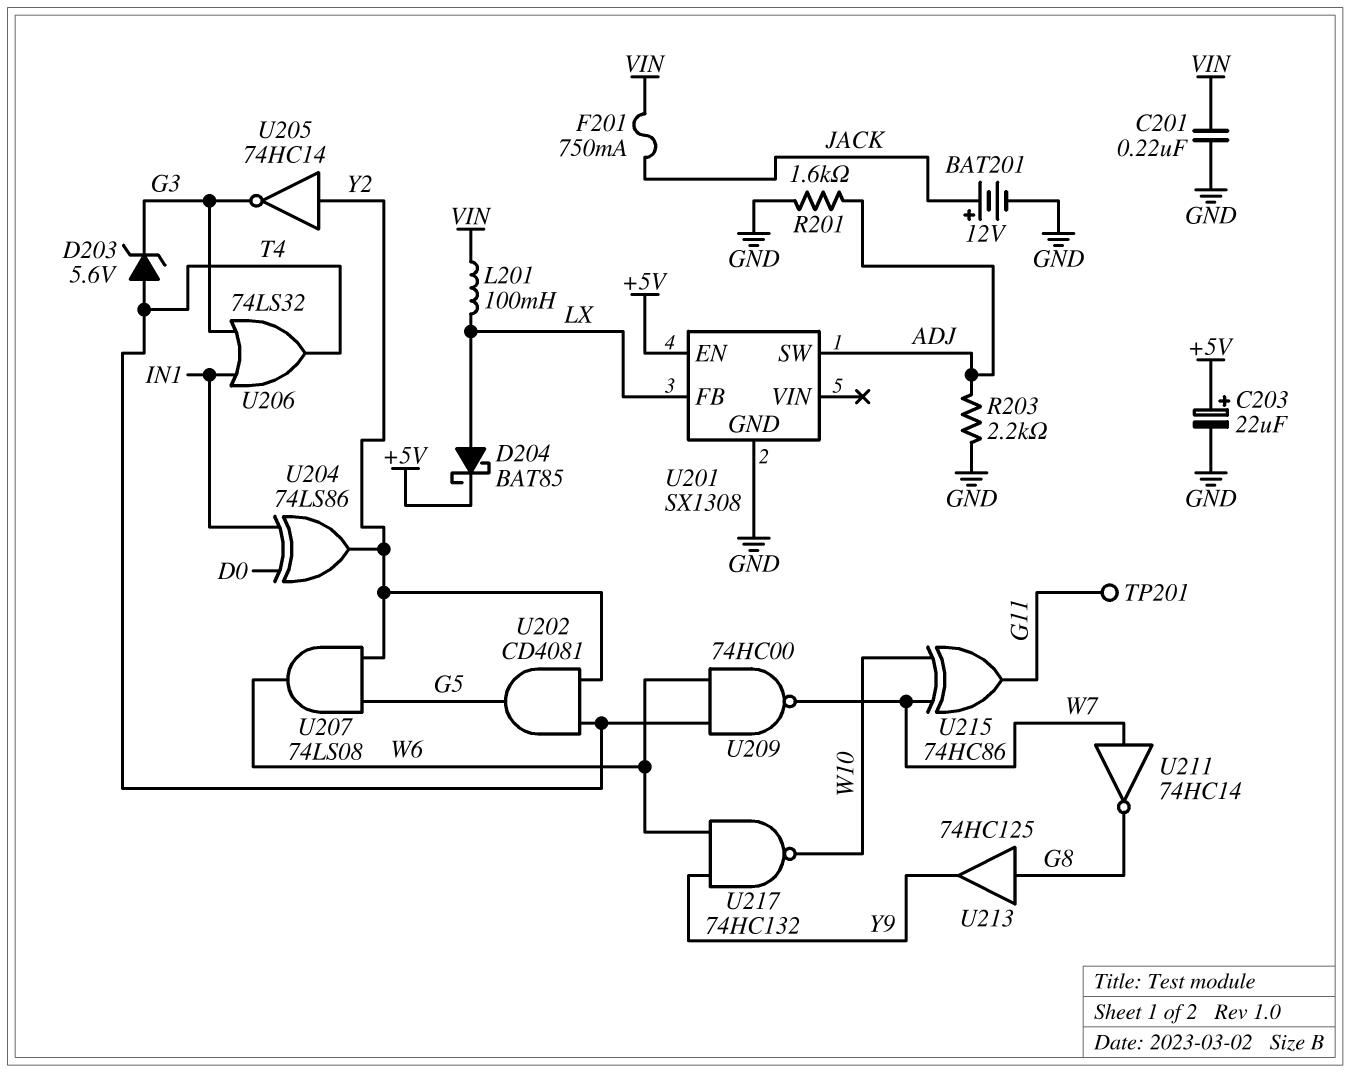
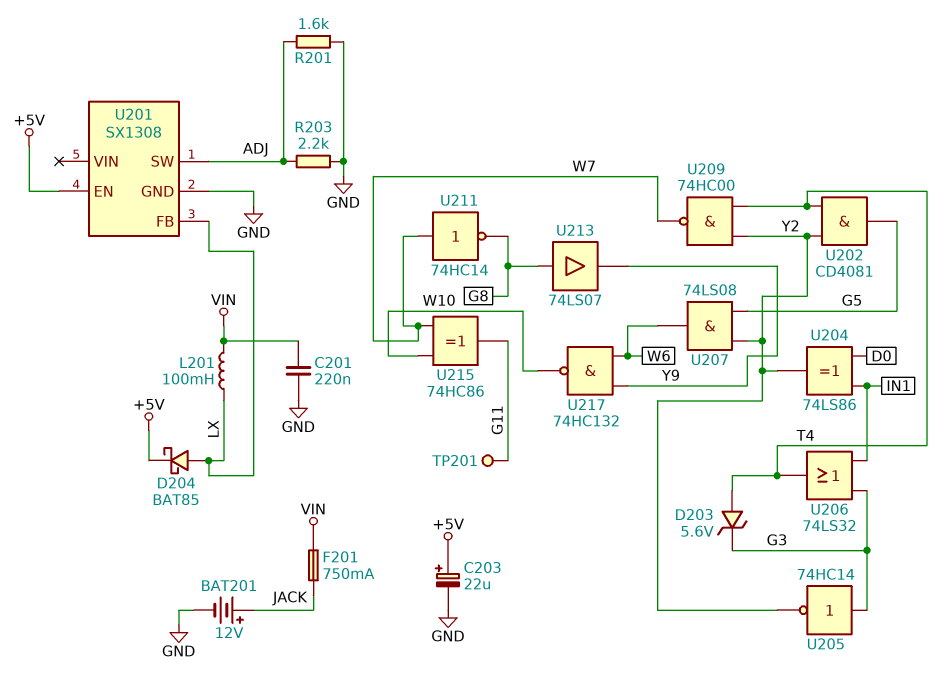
U205: NOT 74HC14 (in Y2, out G3) -> NOT 74HC14 (in G3, out Y2)
U209: NAND 74HC00 (in T4, in W6, out W7) -> NAND 74HC00 (in T4, in Y2, out W7)
U213: buffer 74HC125 (in G8, out Y9) -> buffer 74LS07 (in G8, out Y9)

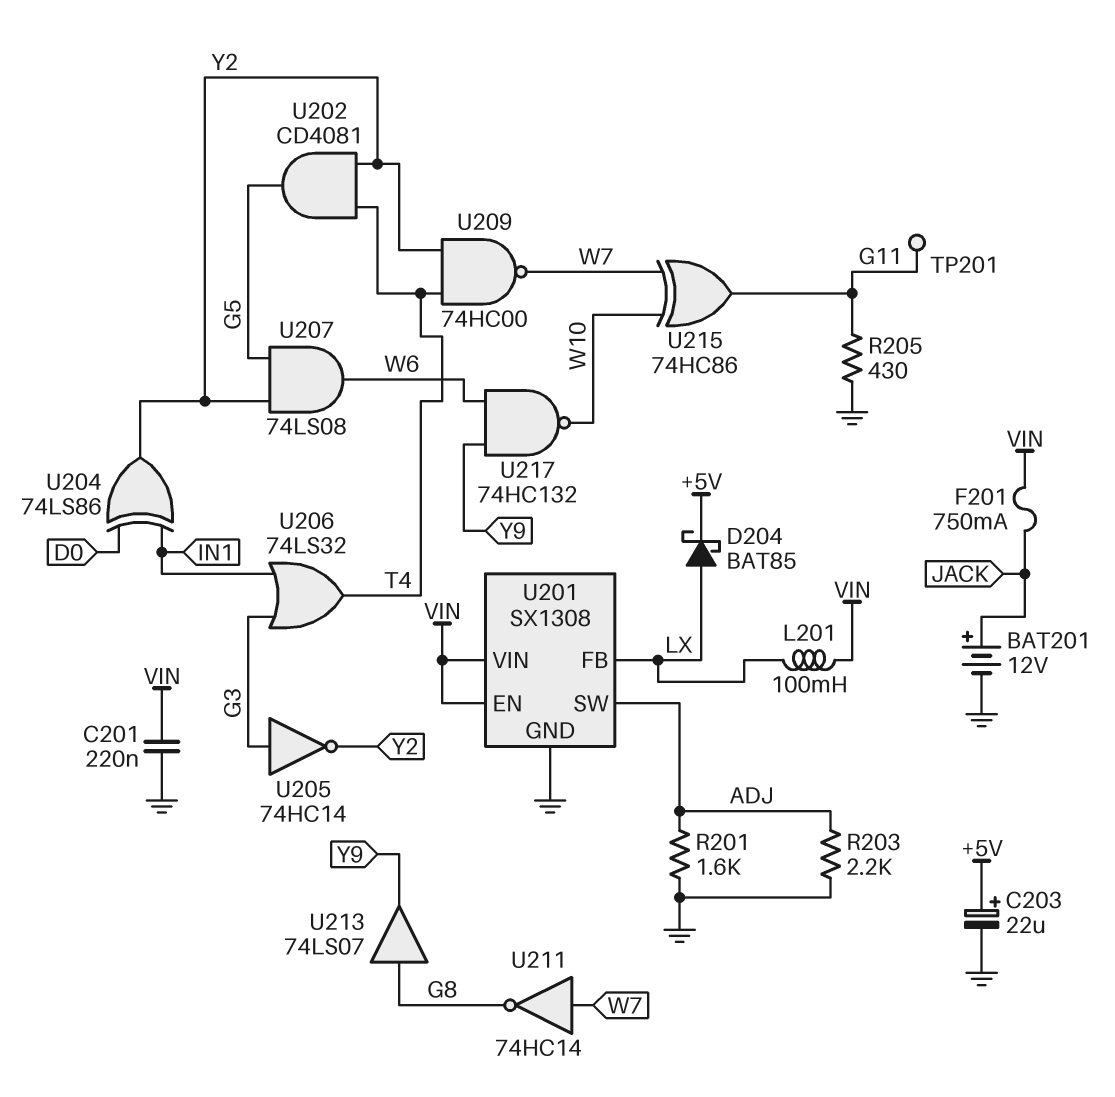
D203: zener 5.6V (A T4, K G3) -> none
R205: none -> 430 (G11, GND)
U201 pin EN: +5V -> VIN
U201 pin VIN: none -> VIN

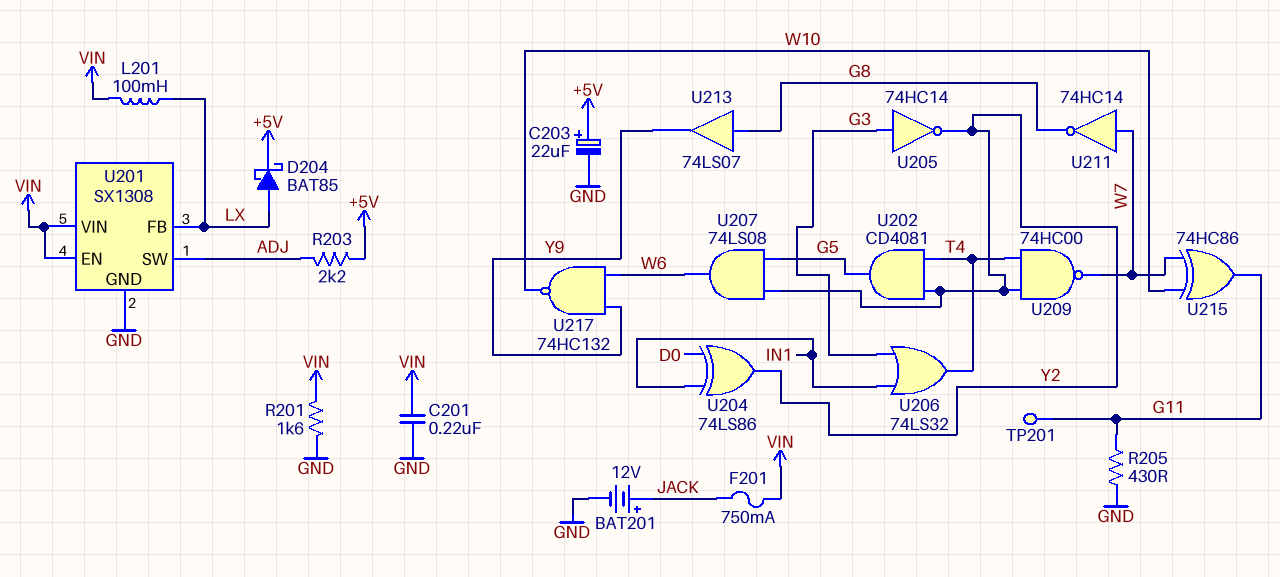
R201: 1.6k (ADJ, GND) -> 1.6k (GND, VIN)
R203: 2.2k (ADJ, GND) -> 2.2k (+5V, ADJ)

